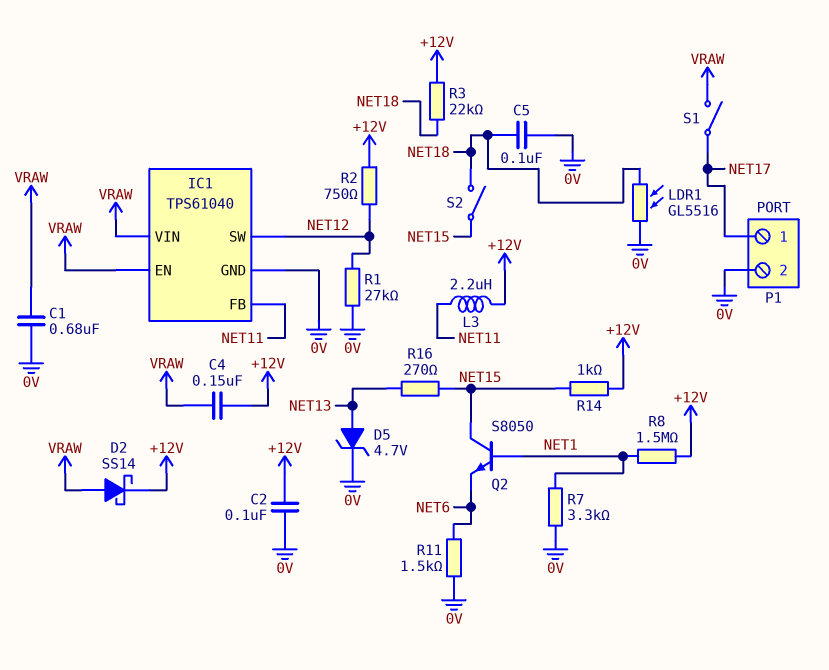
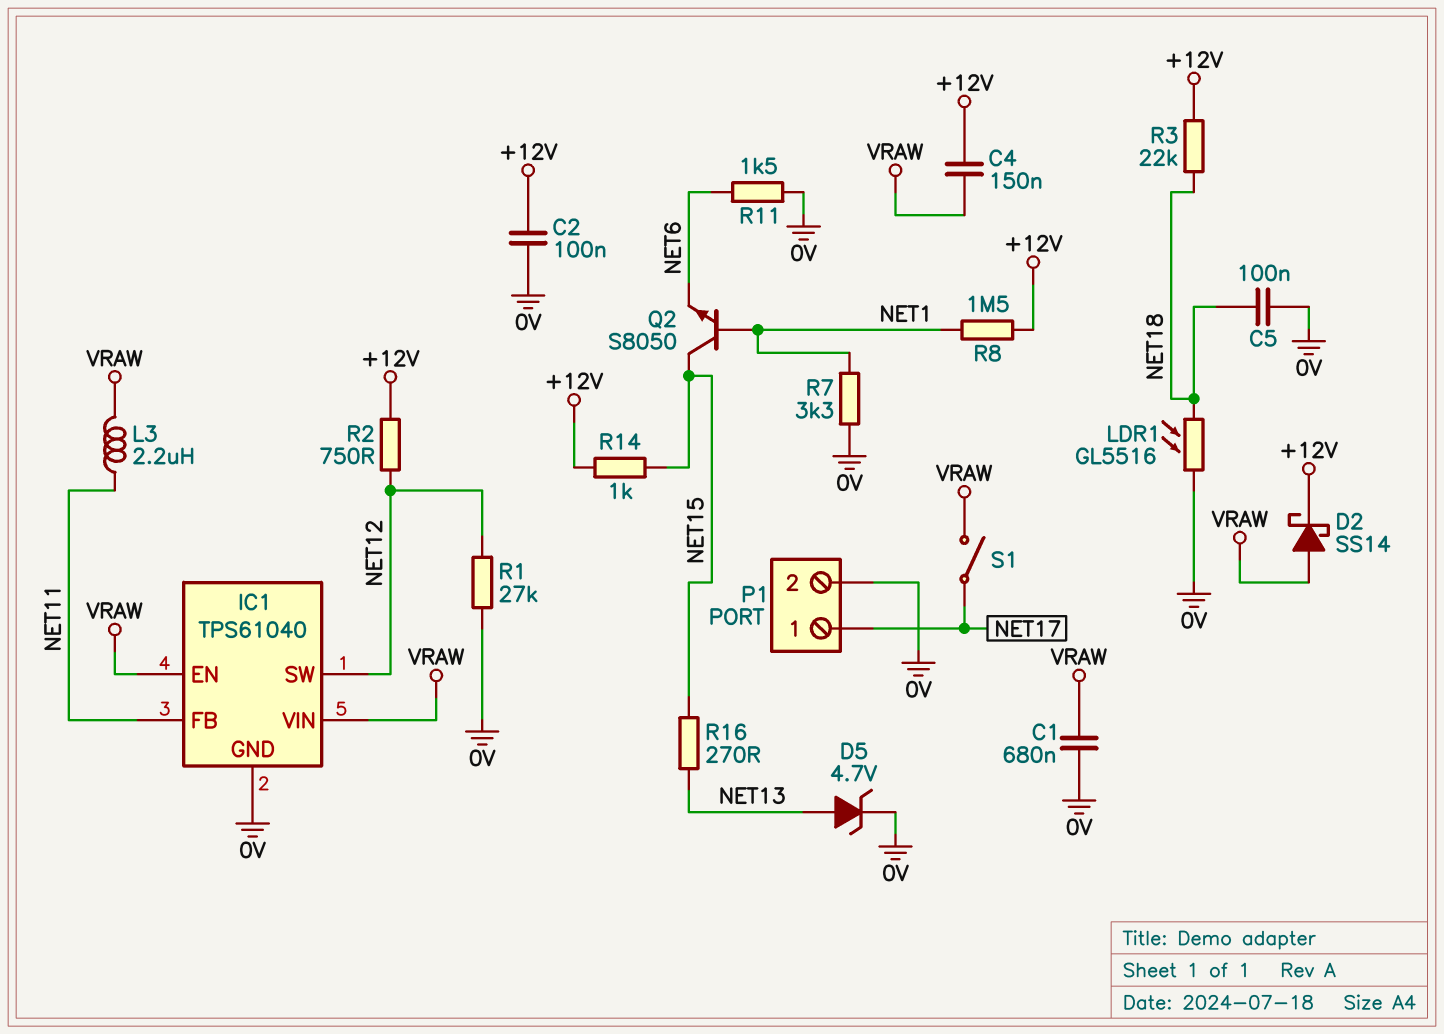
L3: 2.2uH (+12V, NET11) -> 2.2uH (NET11, VRAW)
S2: switch (NET15, NET18) -> none

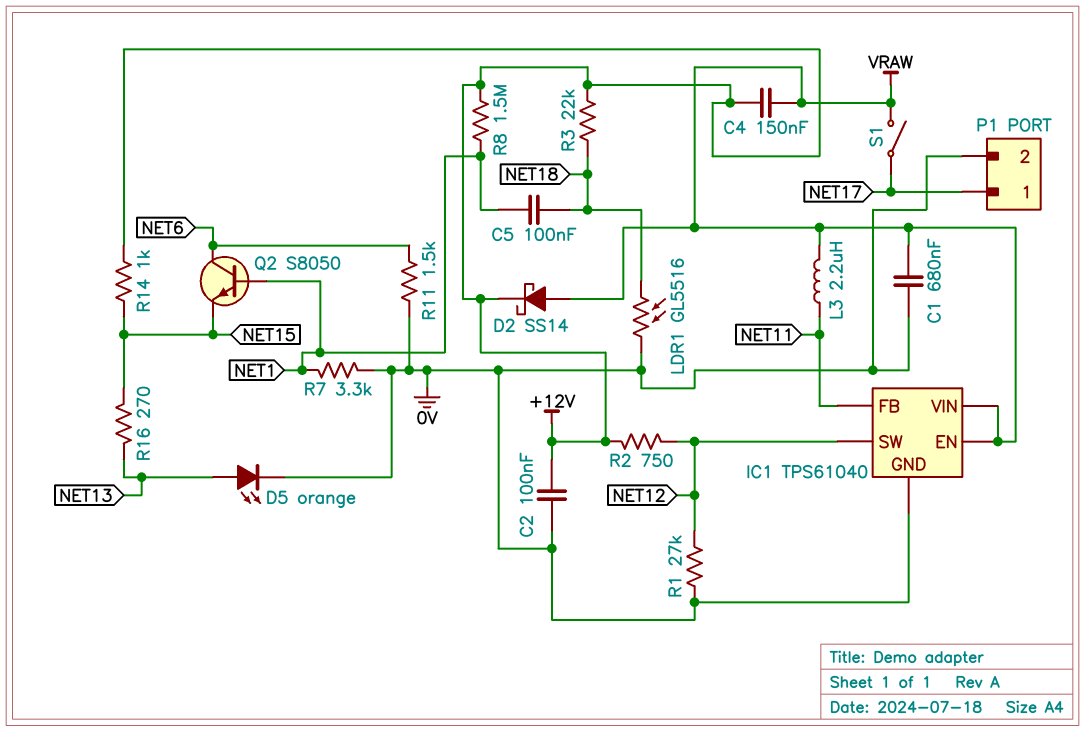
C5: 100nF (0V, NET18) -> 100nF (NET1, NET18)
D5: zener 4.7V (A NET13, K 0V) -> LED orange (A NET13, K 0V)
Q2: NPN S8050 (B NET1, C NET15, E NET6) -> NPN S8050 (B NET1, C NET6, E NET15)

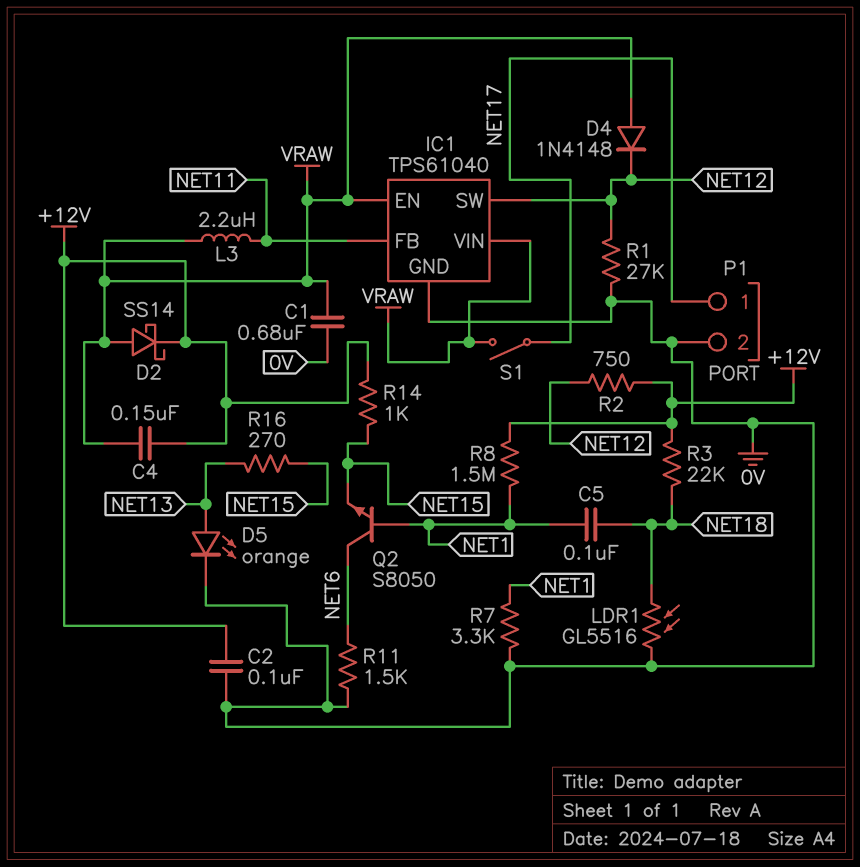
D4: none -> diode 1N4148 (A VRAW, K NET12)

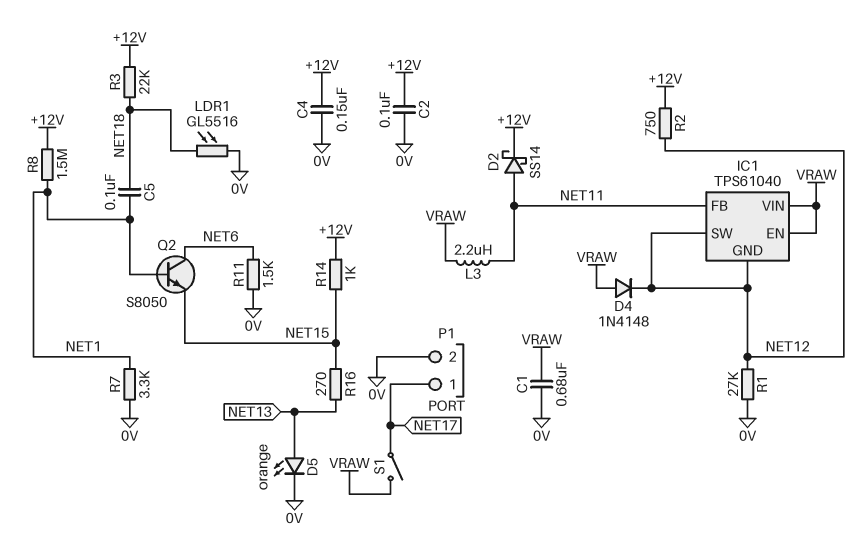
C4: 150nF (+12V, VRAW) -> 150nF (+12V, 0V)
D2: schottky SS14 (A VRAW, K +12V) -> schottky SS14 (A NET11, K +12V)
IC1 pin GND: 0V -> NET12

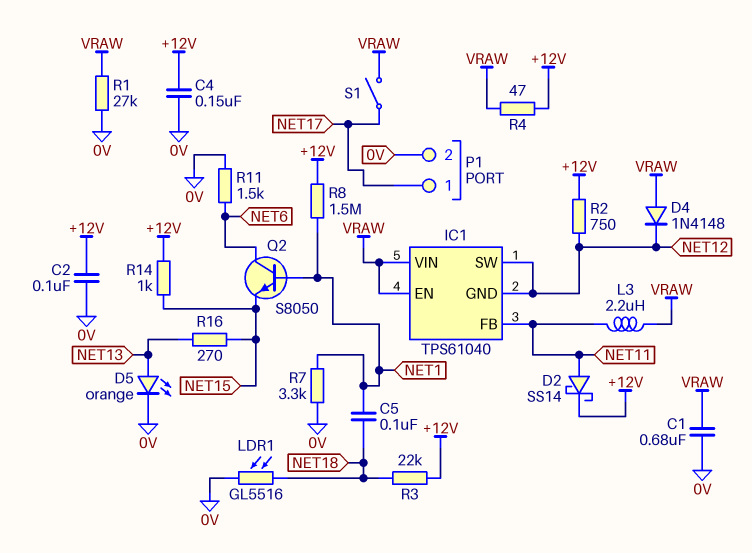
R1: 27k (0V, NET12) -> 27k (0V, VRAW)
R4: none -> 47 (+12V, VRAW)

